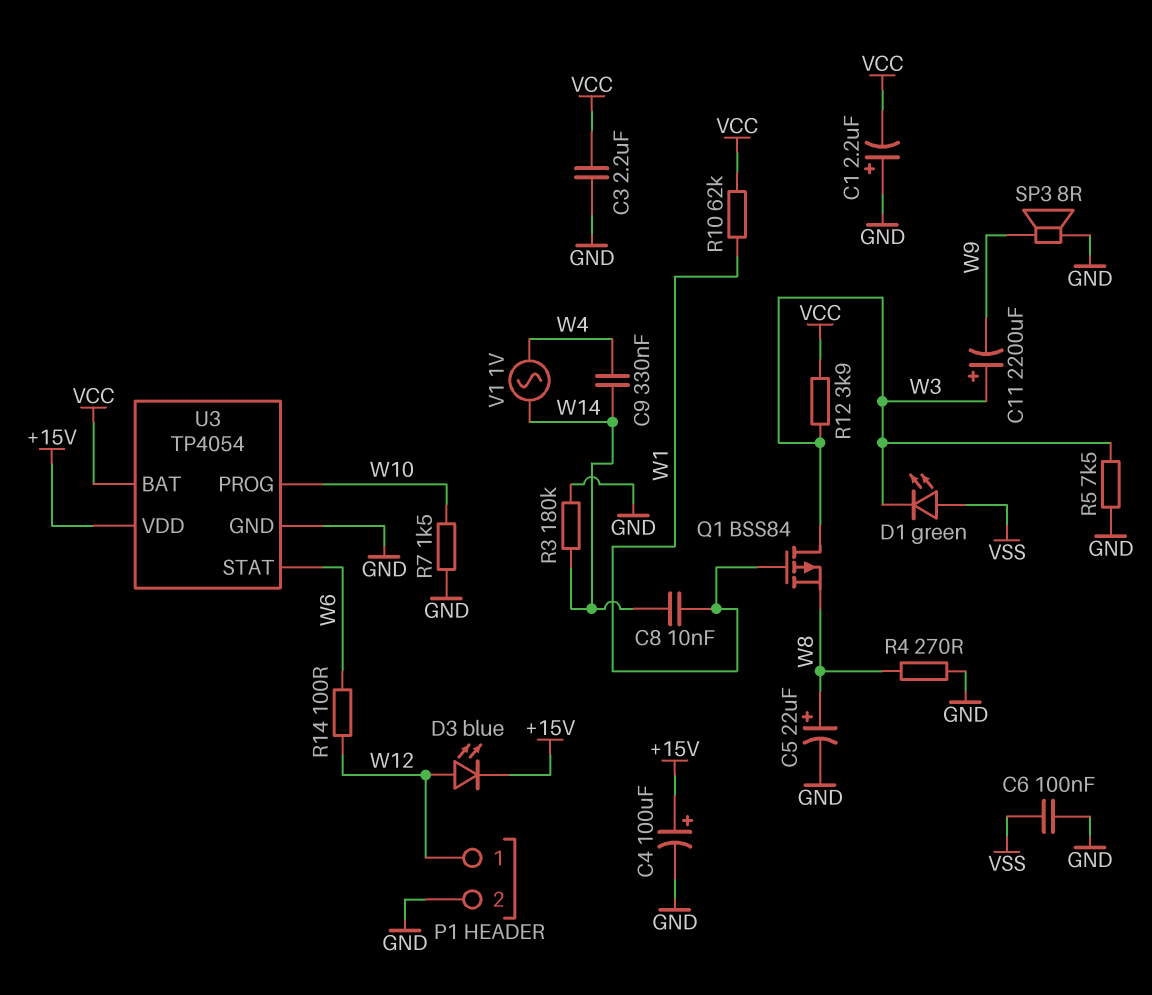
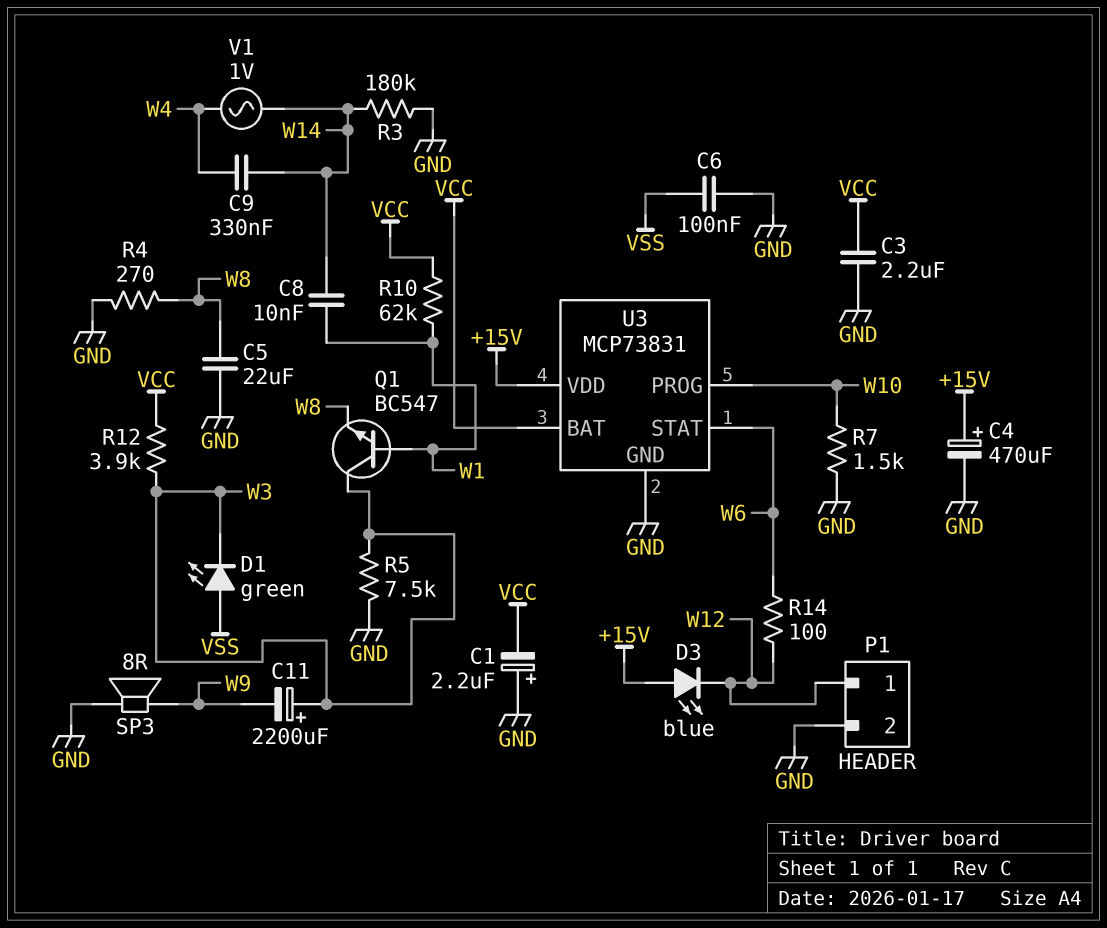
C4: 100uF (plus +15V, minus GND) -> 470uF (plus +15V, minus GND)
C5: 22uF (plus W8, minus GND) -> 22uF (GND, W8)
D3: LED blue (A W12, K +15V) -> LED blue (A +15V, K W12)
Q1: PMOS BSS84 (G W1, D W3, S W8) -> NPN BC547 (B W1, C W3, E W8)
U3: TP4054 -> MCP73831

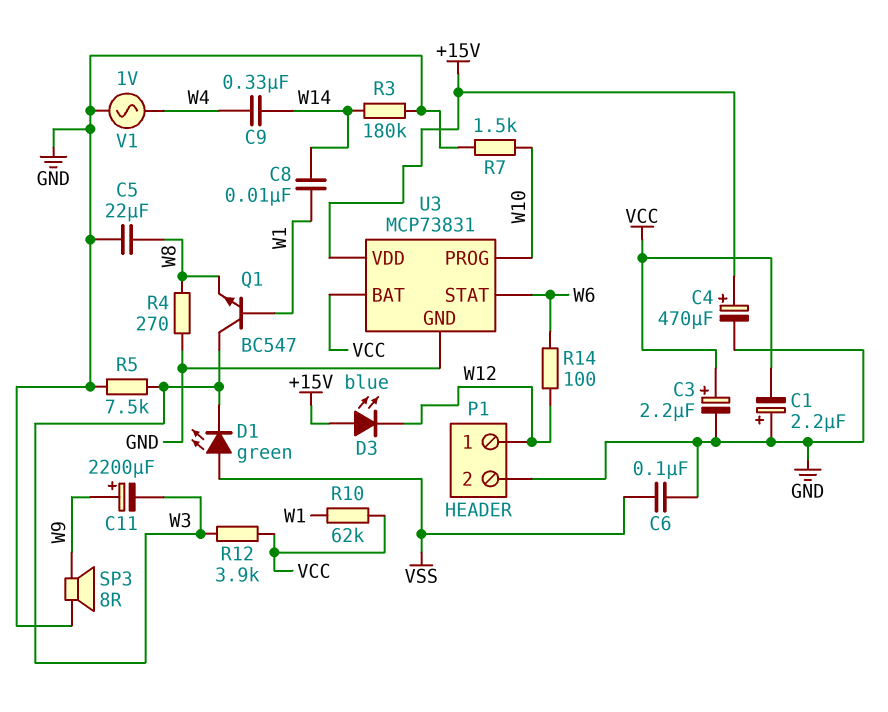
C3: 2.2uF (GND, VCC) -> 2.2uF (plus VCC, minus GND)
C11: 2200uF (plus W3, minus W9) -> 2200uF (plus W9, minus W3)
V1: AC 1V (W4, W14) -> AC 1V (GND, W4)

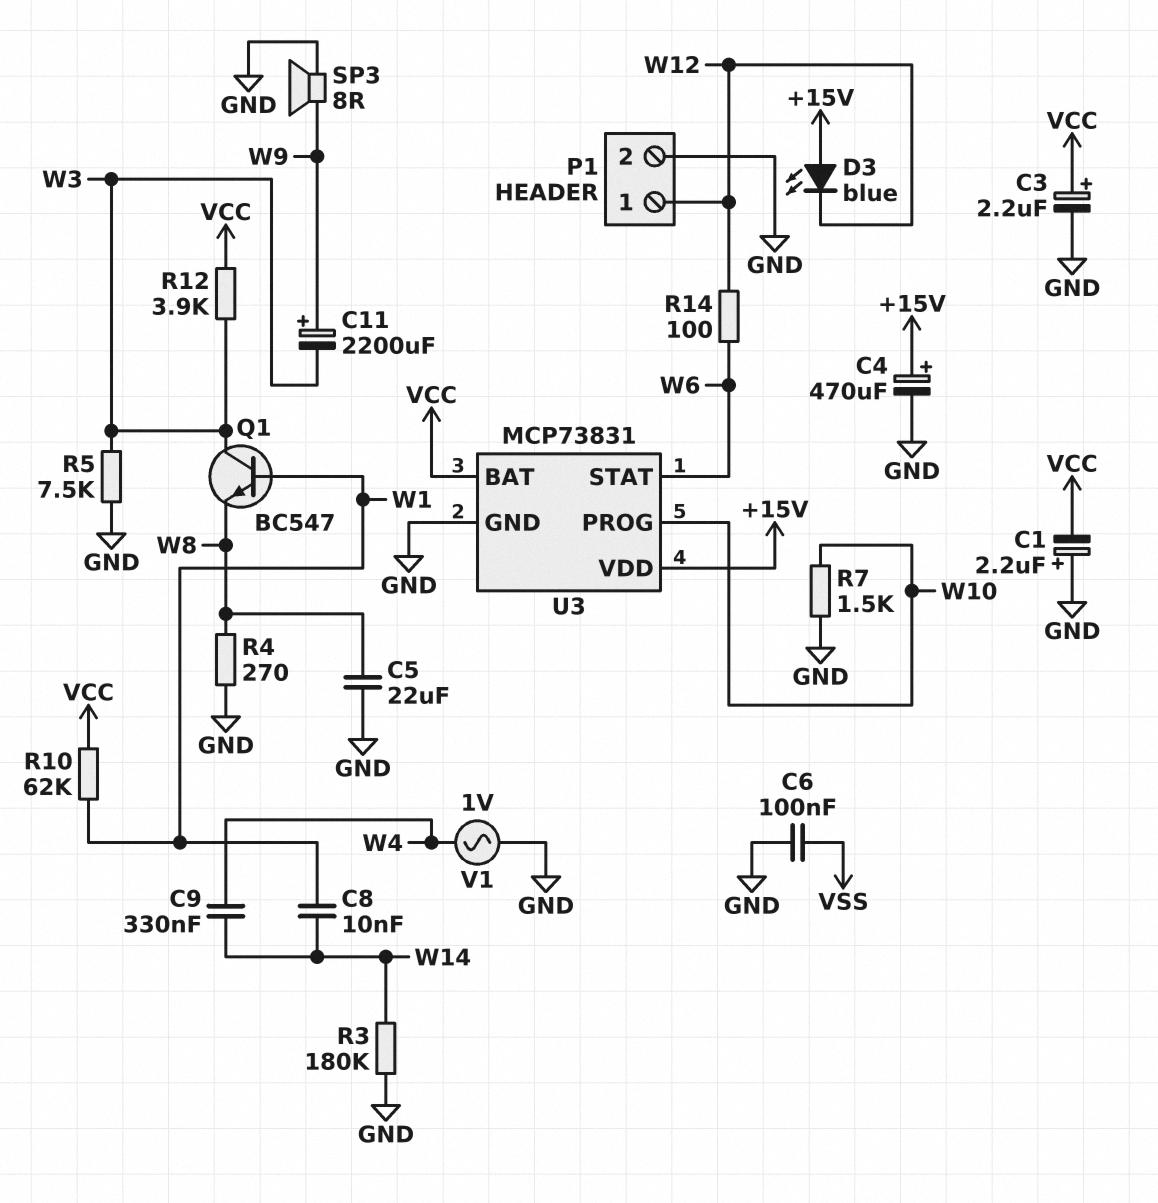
D1: LED green (A VSS, K W3) -> none

